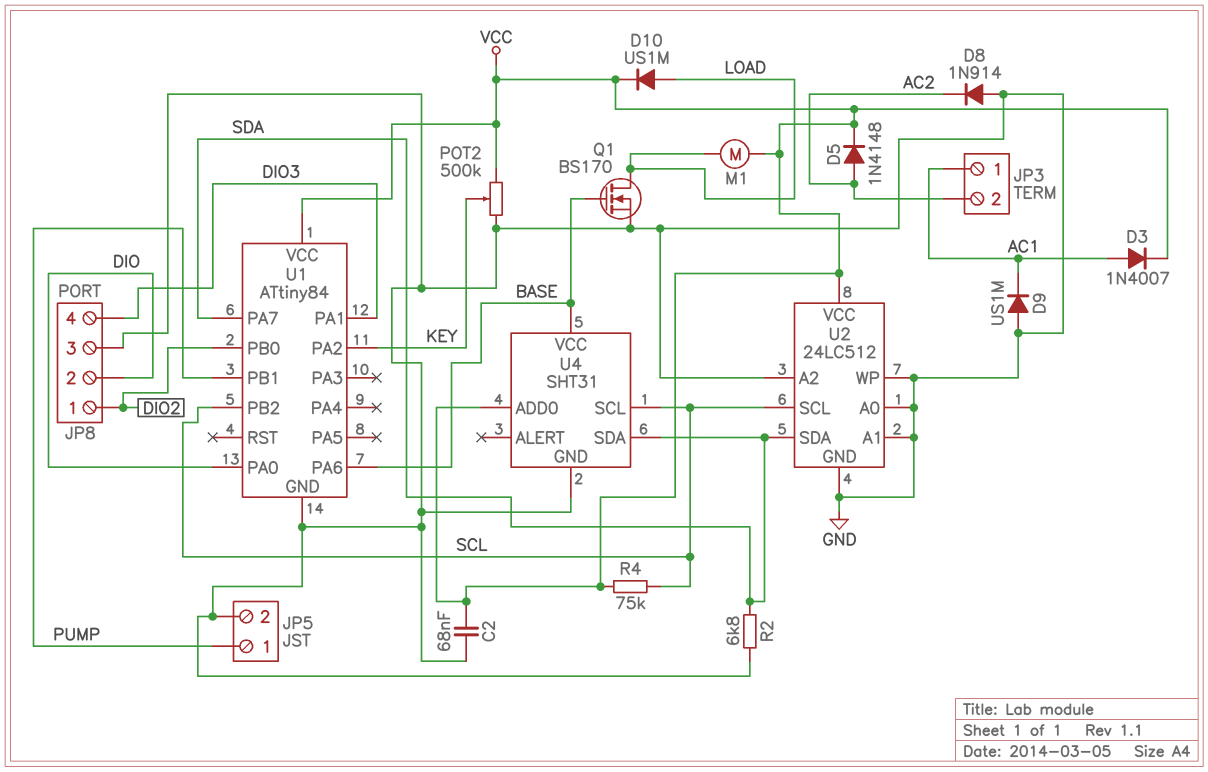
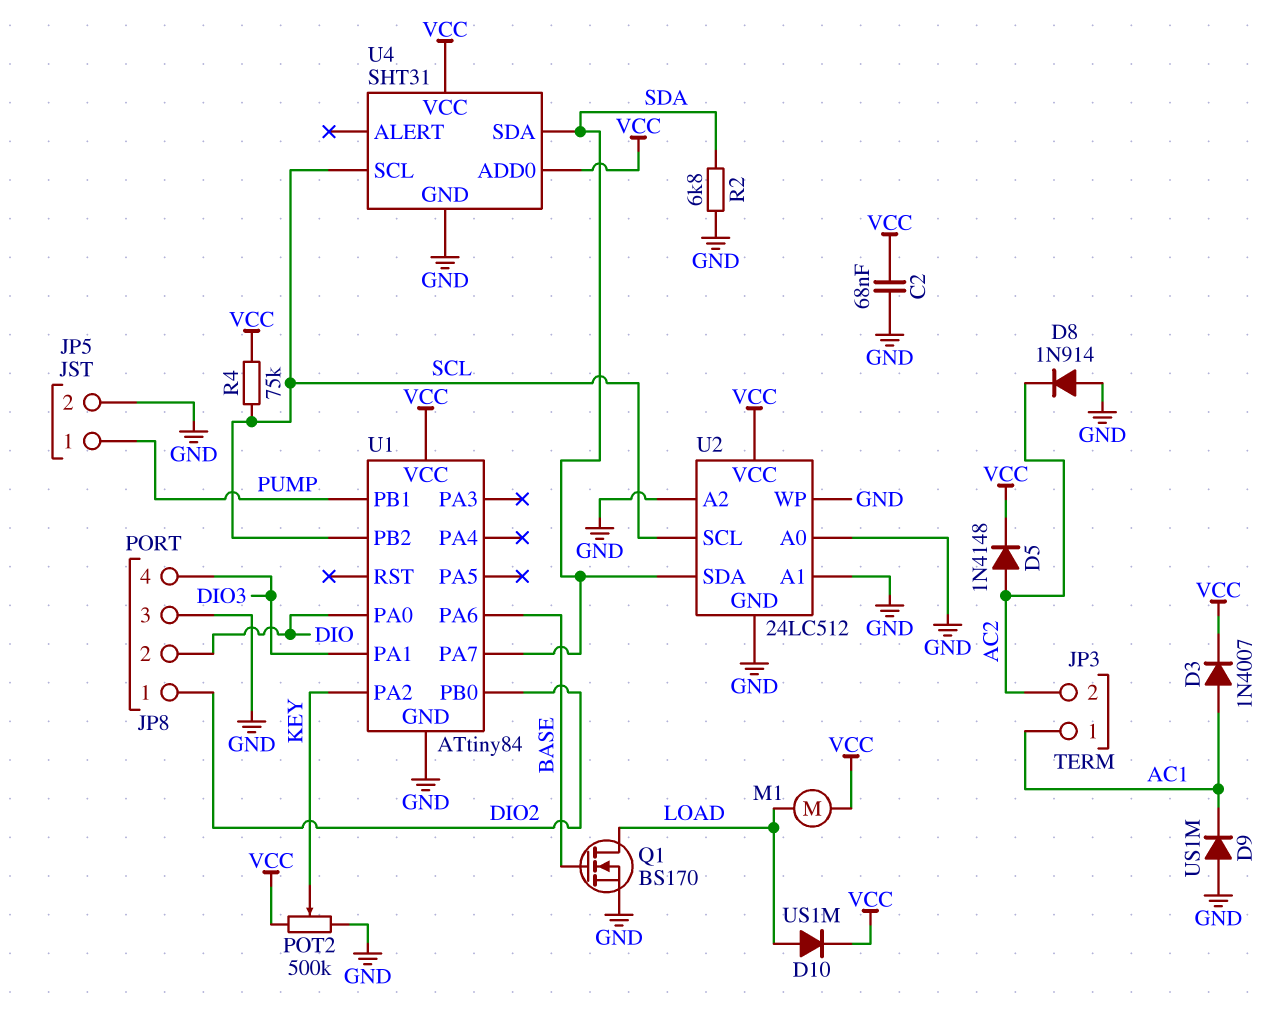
U4 pin VCC: BASE -> VCC

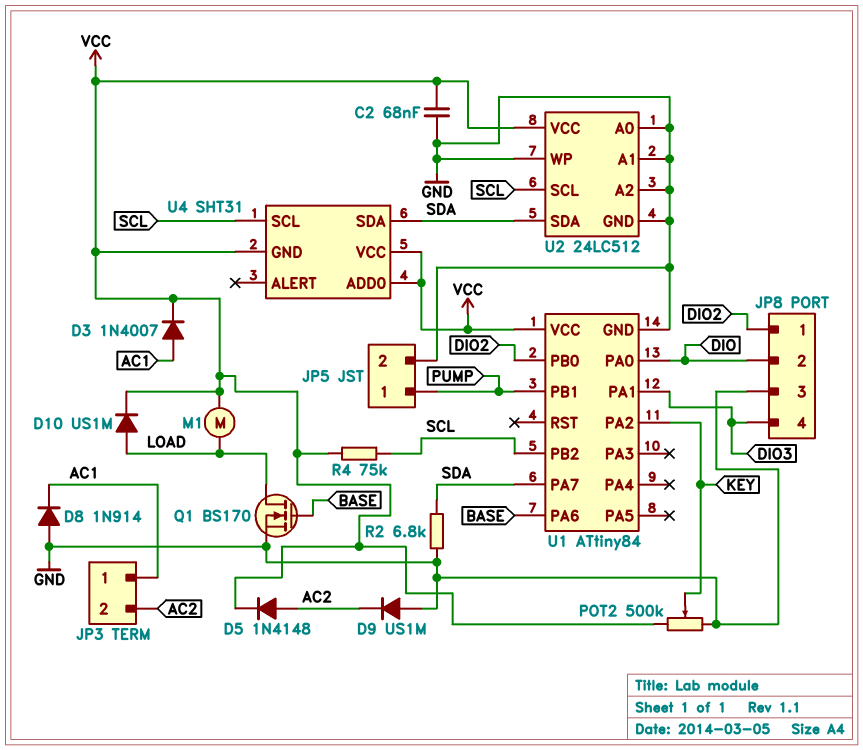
D8: diode 1N914 (A GND, K AC2) -> diode 1N914 (A GND, K AC1)
D9: diode US1M (A GND, K AC1) -> diode US1M (A GND, K AC2)
U4 pin GND: GND -> VCC

